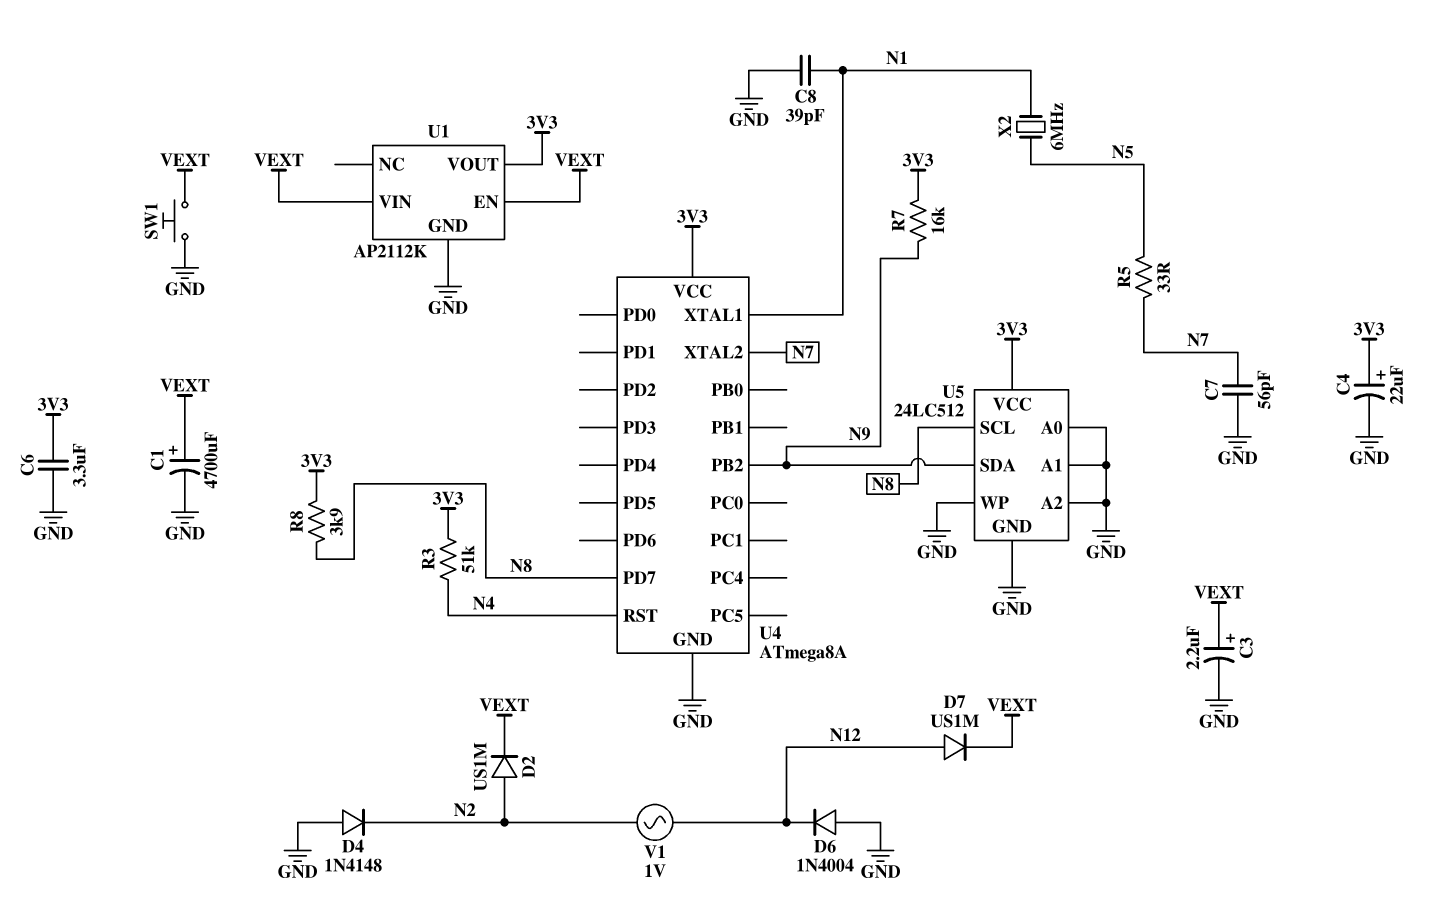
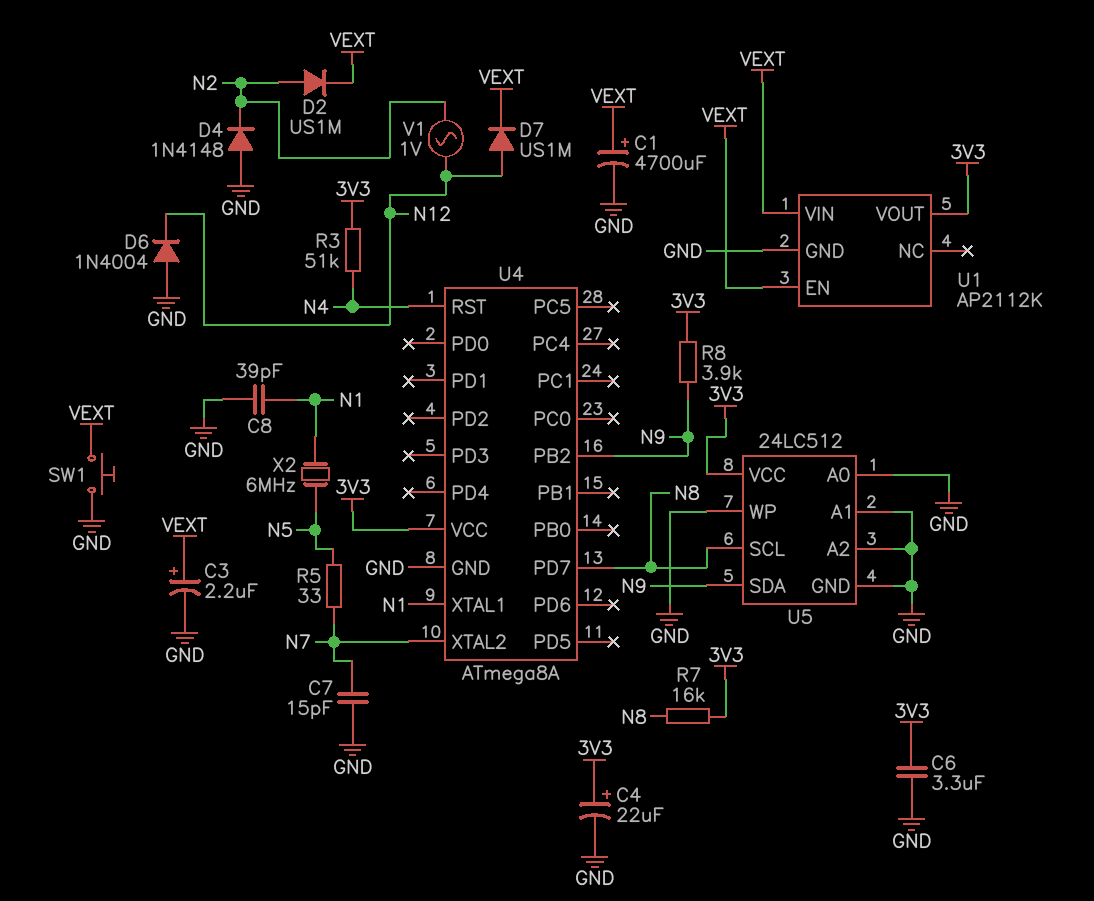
C7: 56pF (GND, N7) -> 15pF (GND, N7)
R7: 16k (3V3, N9) -> 16k (3V3, N8)
R8: 3.9k (3V3, N8) -> 3.9k (3V3, N9)

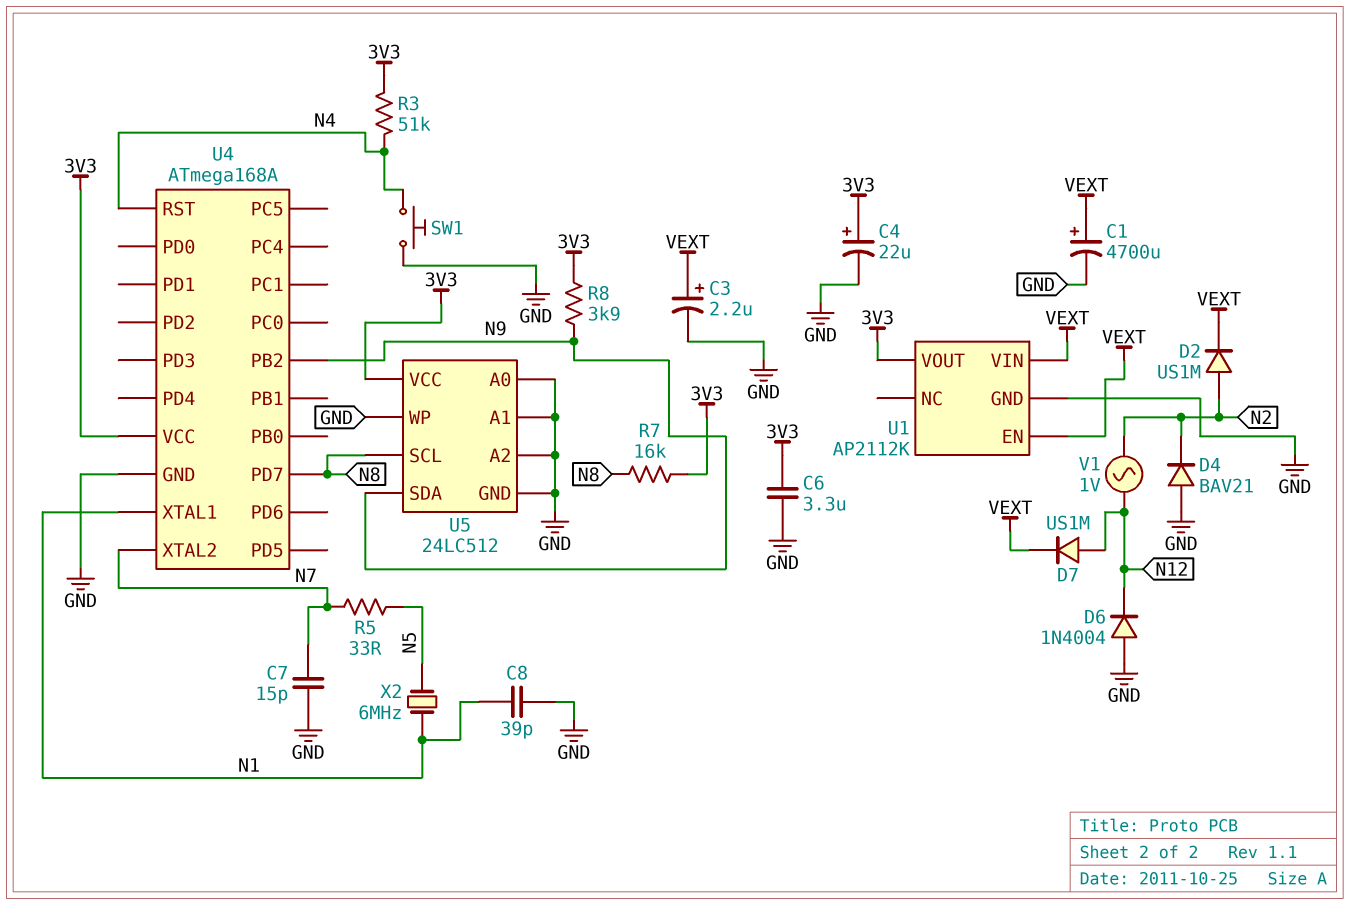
D4: diode 1N4148 (A GND, K N2) -> diode BAV21 (A GND, K N2)
SW1: button (GND, VEXT) -> button (GND, N4)
U4: ATmega8A -> ATmega168A

